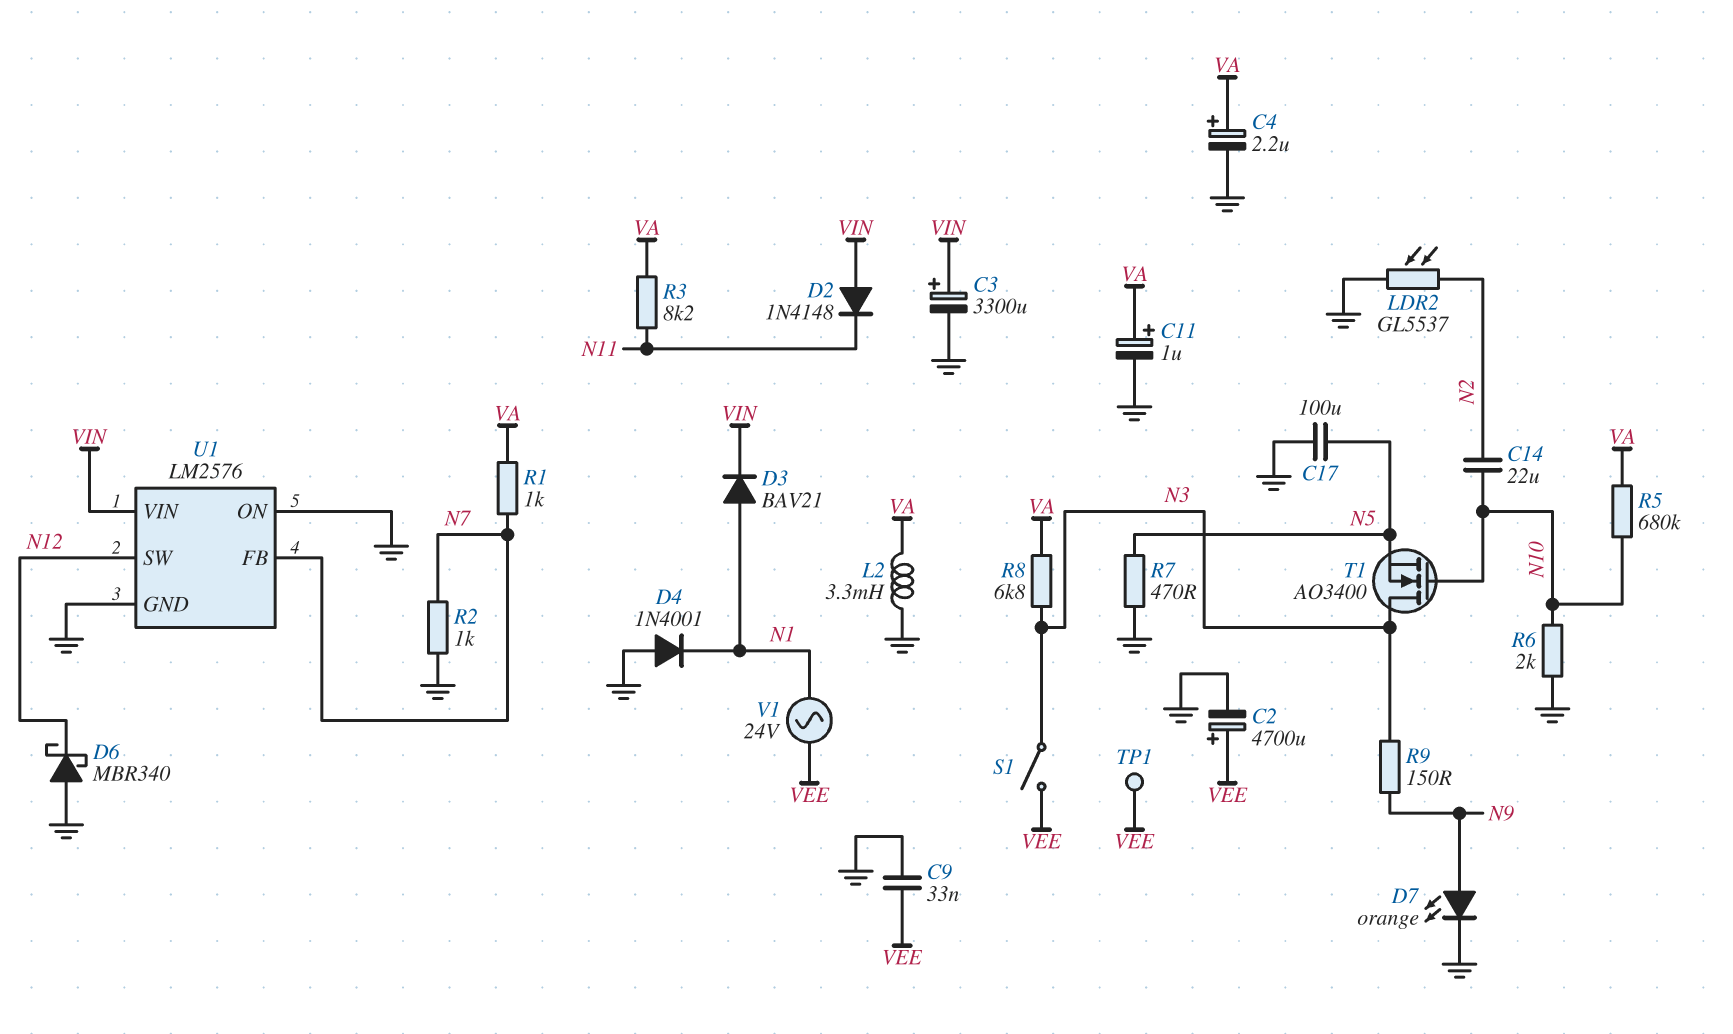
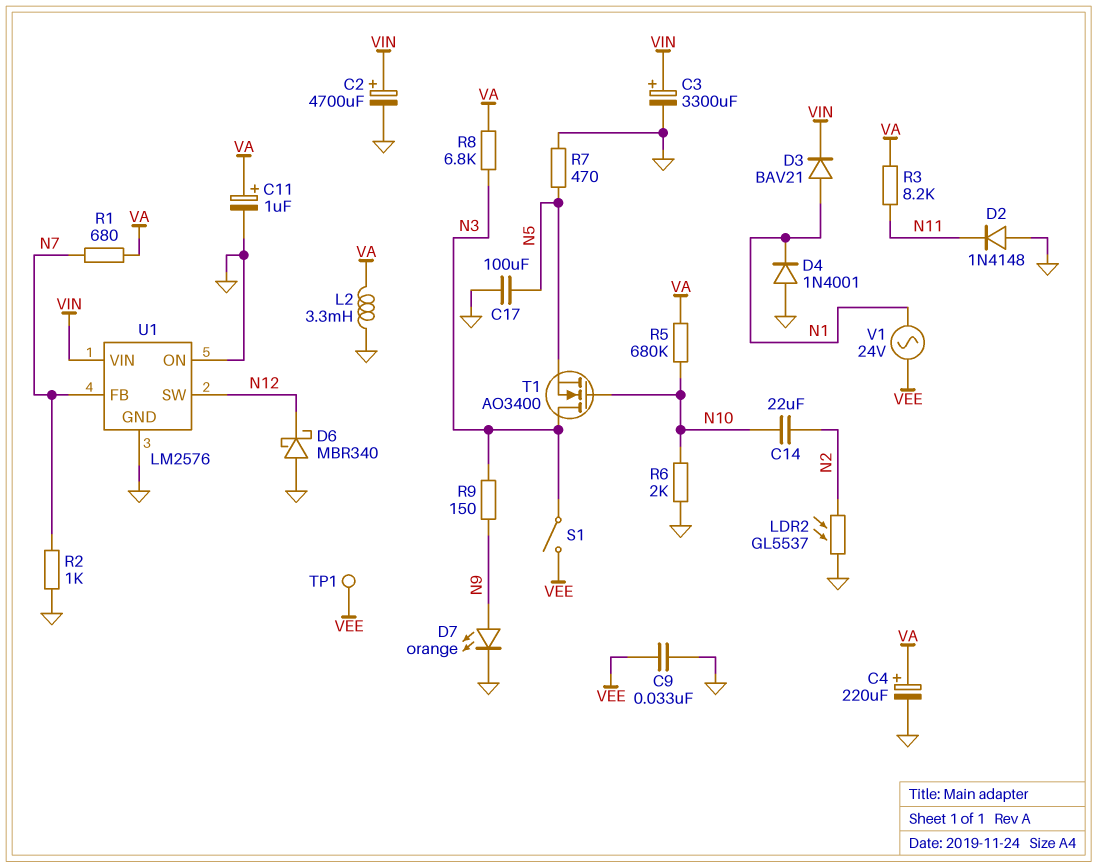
C2: 4700uF (plus VEE, minus GND) -> 4700uF (plus VIN, minus GND)
C4: 2.2uF (plus VA, minus GND) -> 220uF (plus VA, minus GND)
D2: diode 1N4148 (A VIN, K N11) -> diode 1N4148 (A GND, K N11)
R1: 1k (N7, VA) -> 680 (N7, VA)

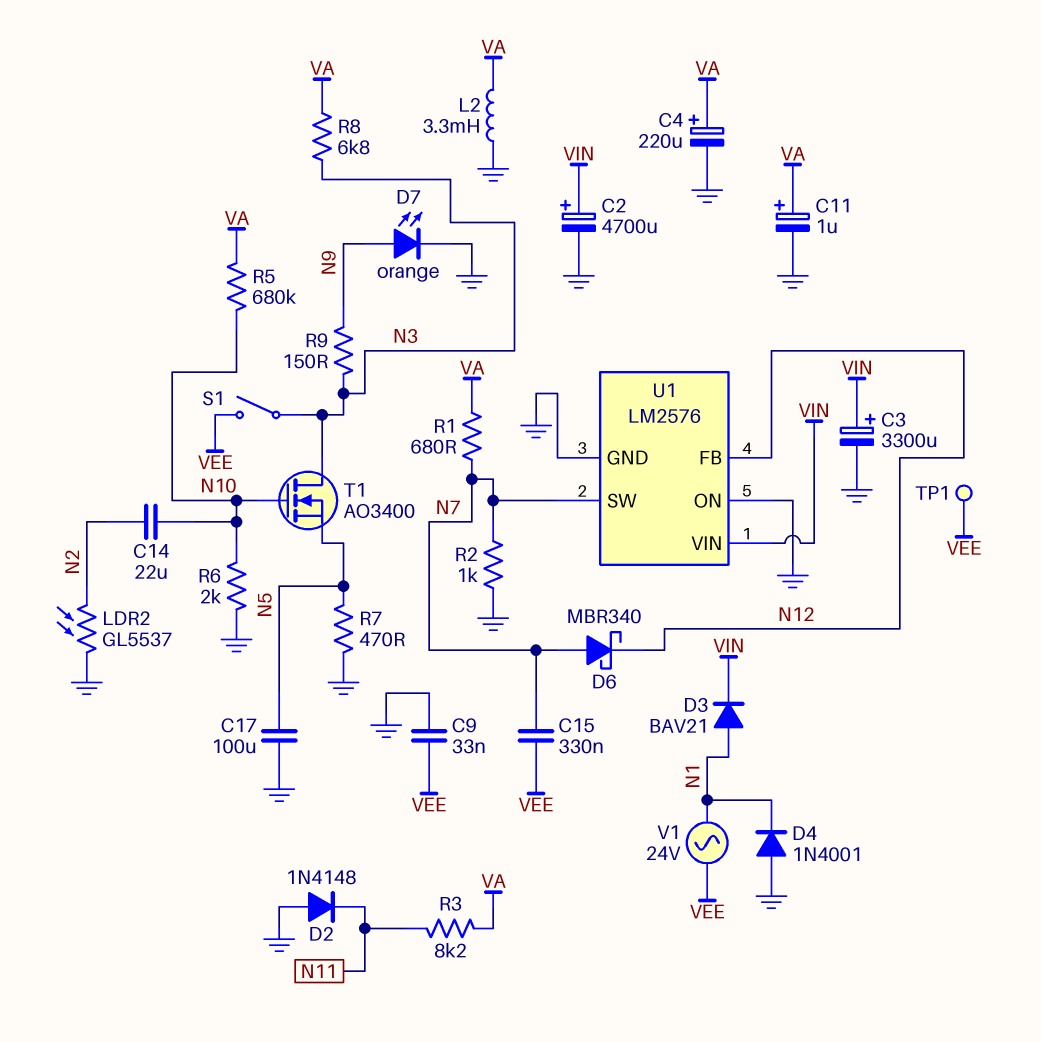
C15: none -> 330nF (N7, VEE)
D6: schottky MBR340 (A GND, K N12) -> schottky MBR340 (A N7, K N12)
U1 pin FB: N7 -> N12
U1 pin SW: N12 -> N7

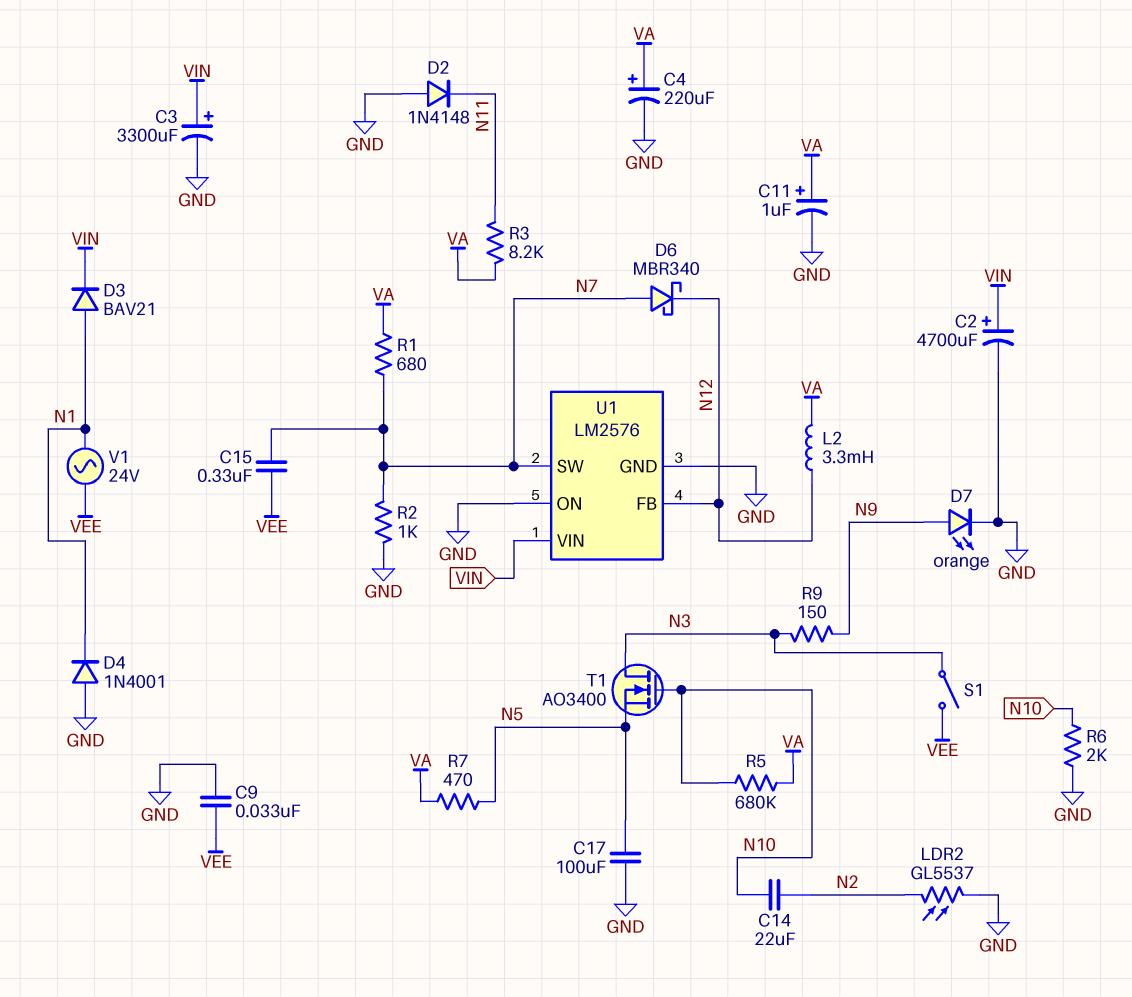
L2: 3.3mH (GND, VA) -> 3.3mH (N12, VA)
R7: 470 (GND, N5) -> 470 (N5, VA)
R8: 6.8k (N3, VA) -> none
TP1: test point (VEE) -> none

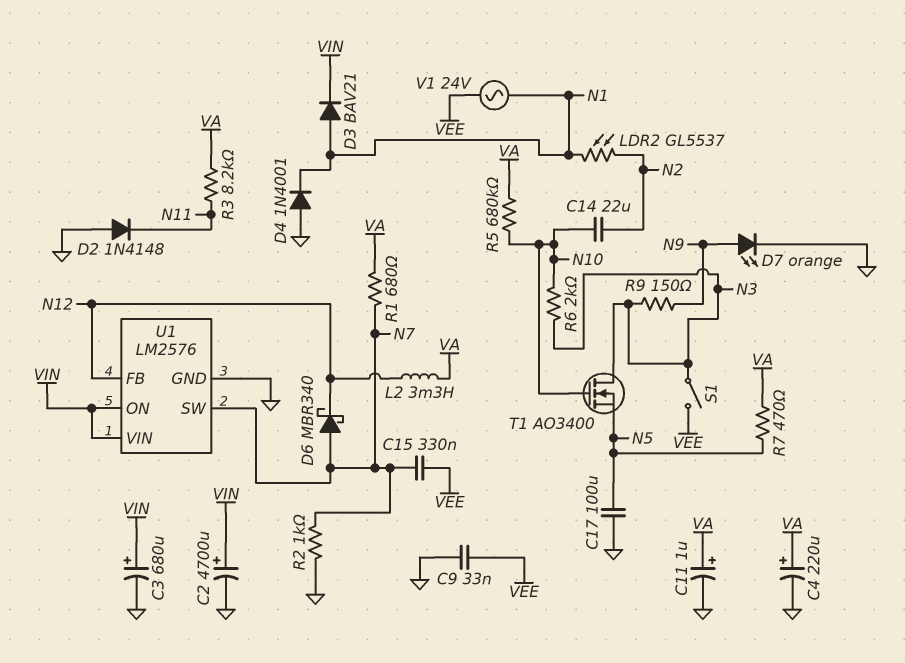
C3: 3300uF (plus VIN, minus GND) -> 680uF (plus VIN, minus GND)
LDR2: GL5537 (GND, N2) -> GL5537 (N1, N2)
R6: 2k (GND, N10) -> 2k (N3, N10)
U1 pin ON: GND -> VIN

